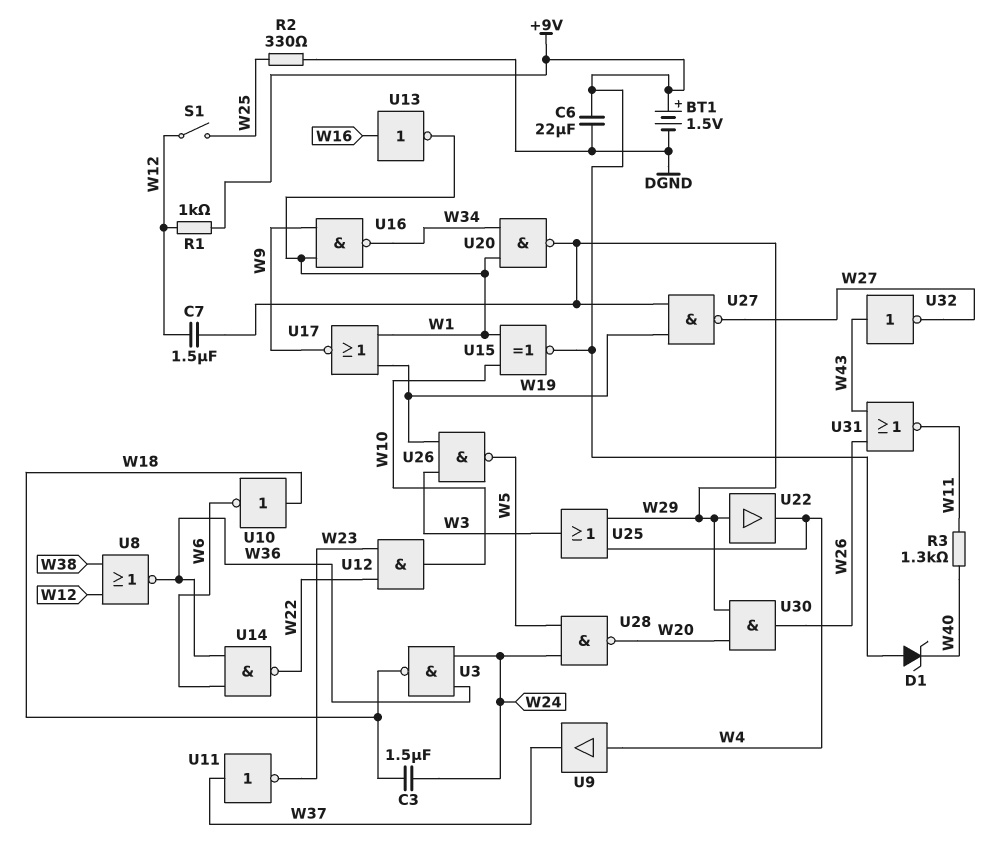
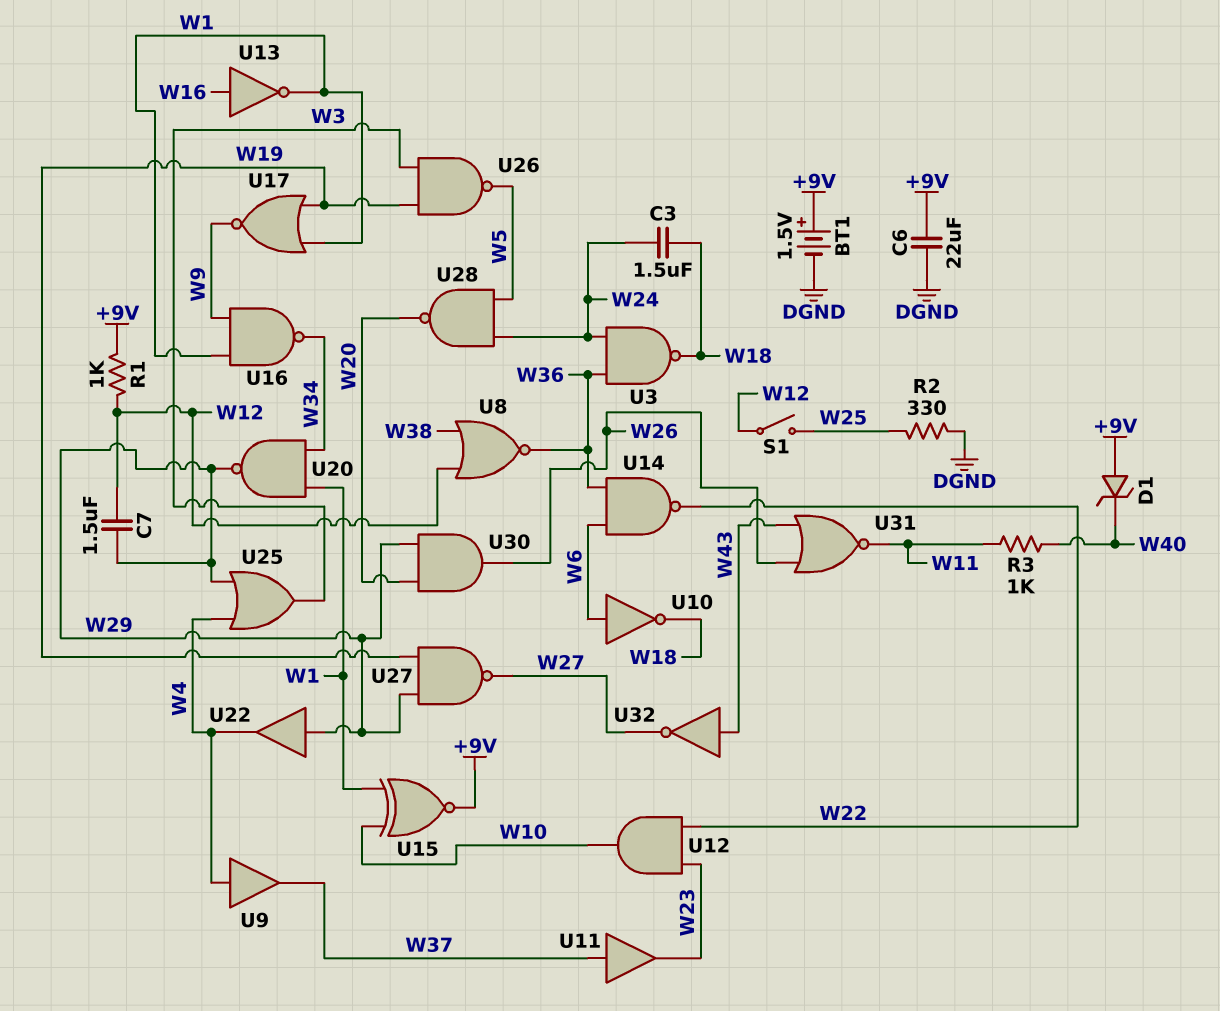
R3: 1.3k (W11, W40) -> 1k (W11, W40)
U10: NOT (in W18, out W6) -> NOT (in W6, out W18)
U11: NOT (in W37, out W23) -> buffer (in W37, out W23)

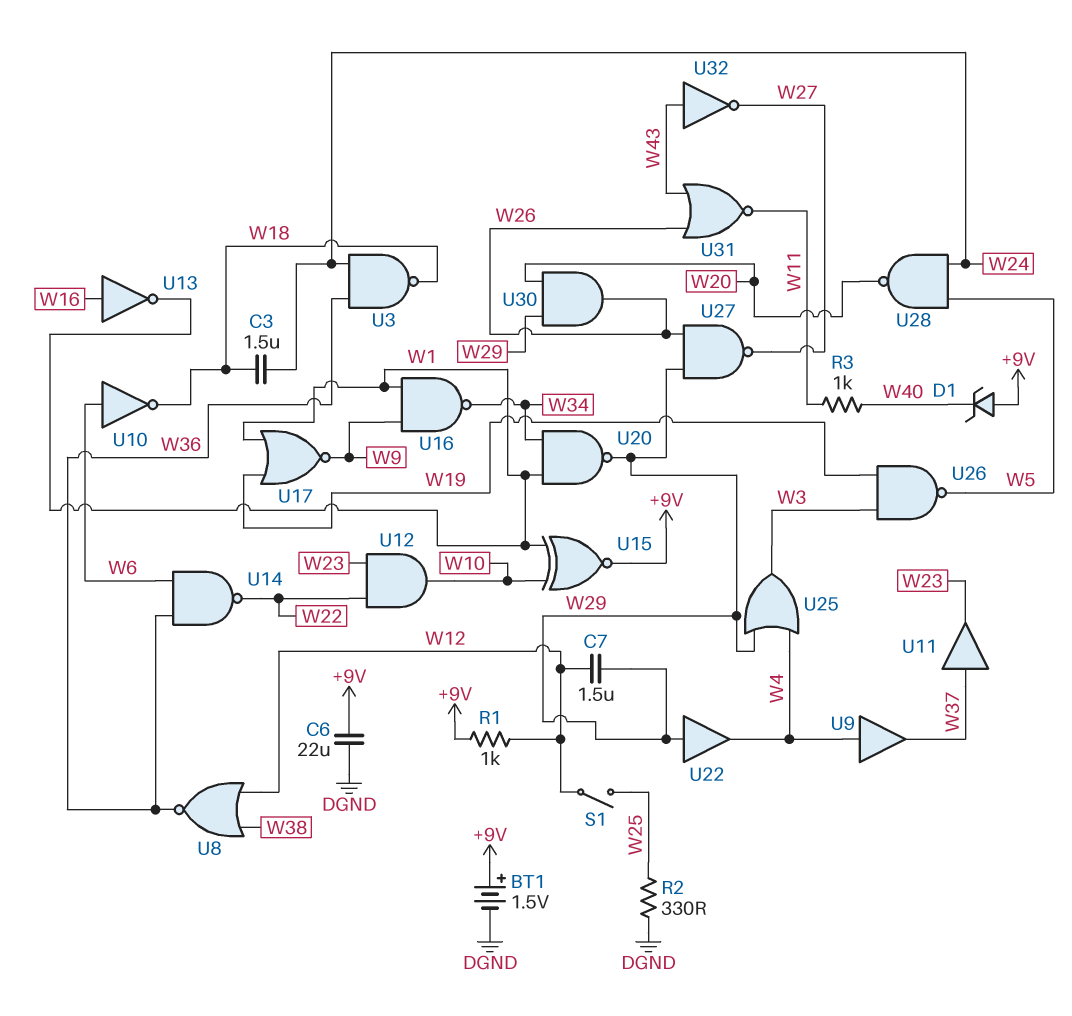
U27: NAND (in W19, in W29, out W27) -> NAND (in W26, in W29, out W27)

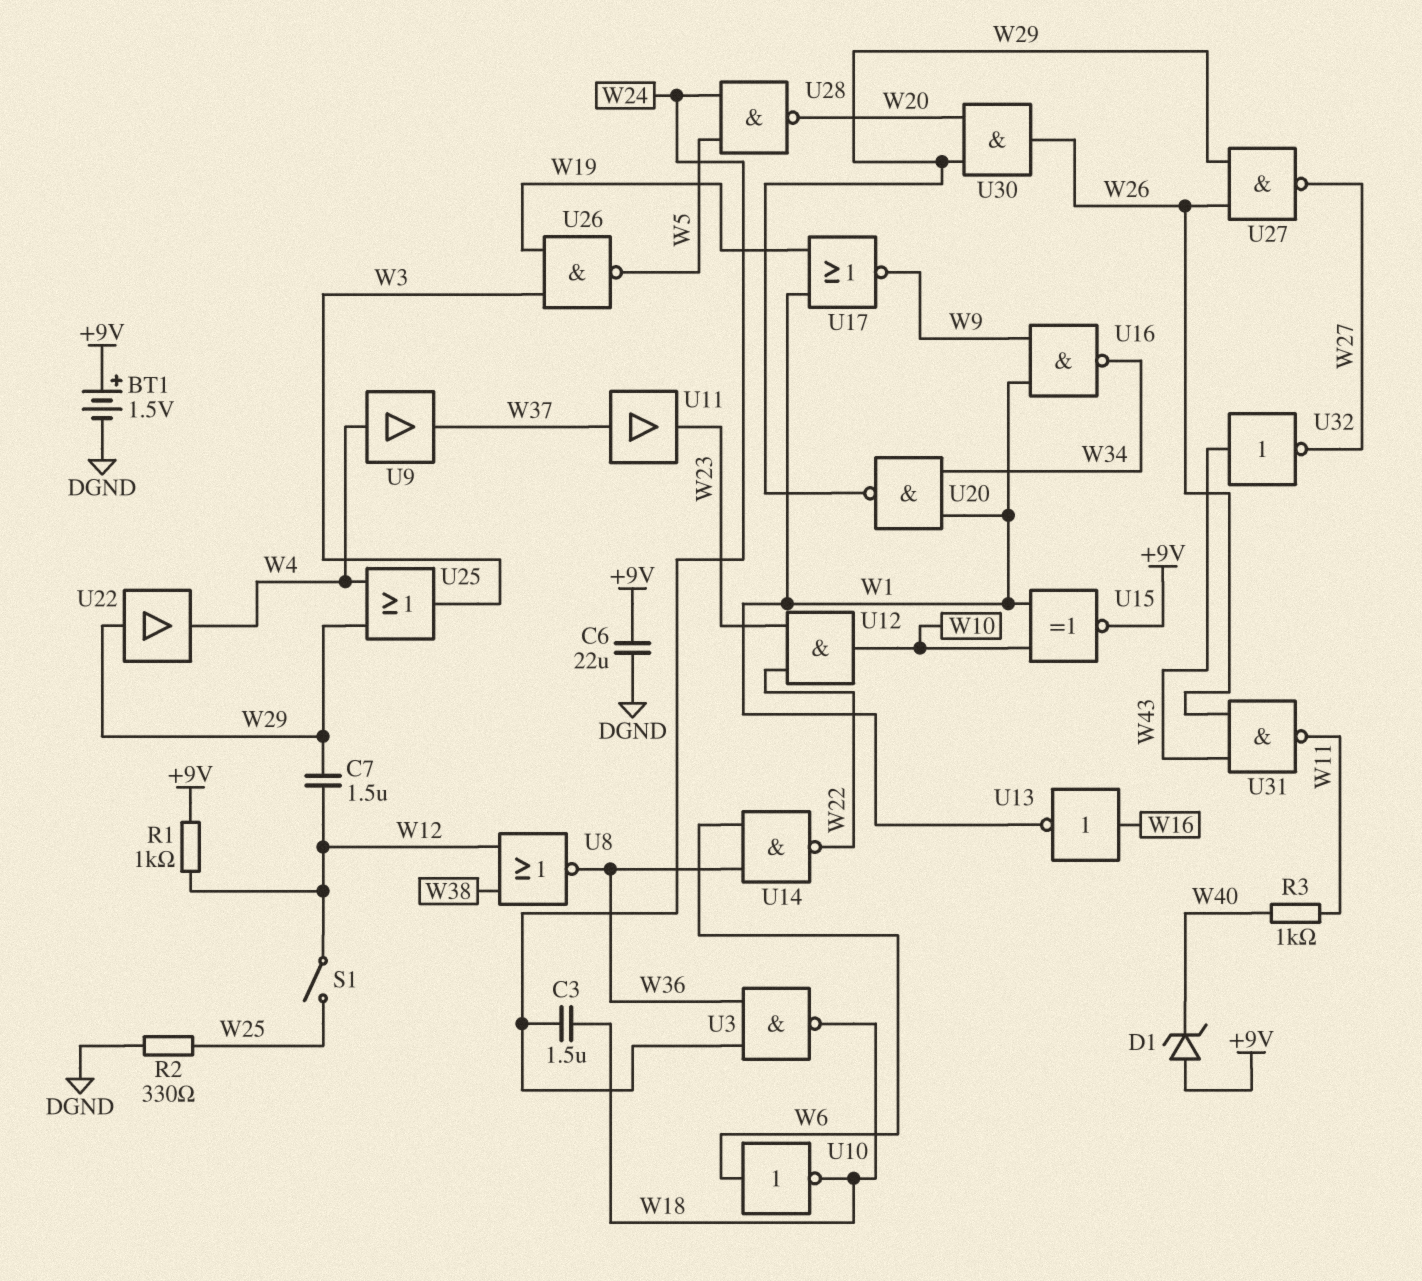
U31: NOR (in W26, in W43, out W11) -> NAND (in W26, in W43, out W11)

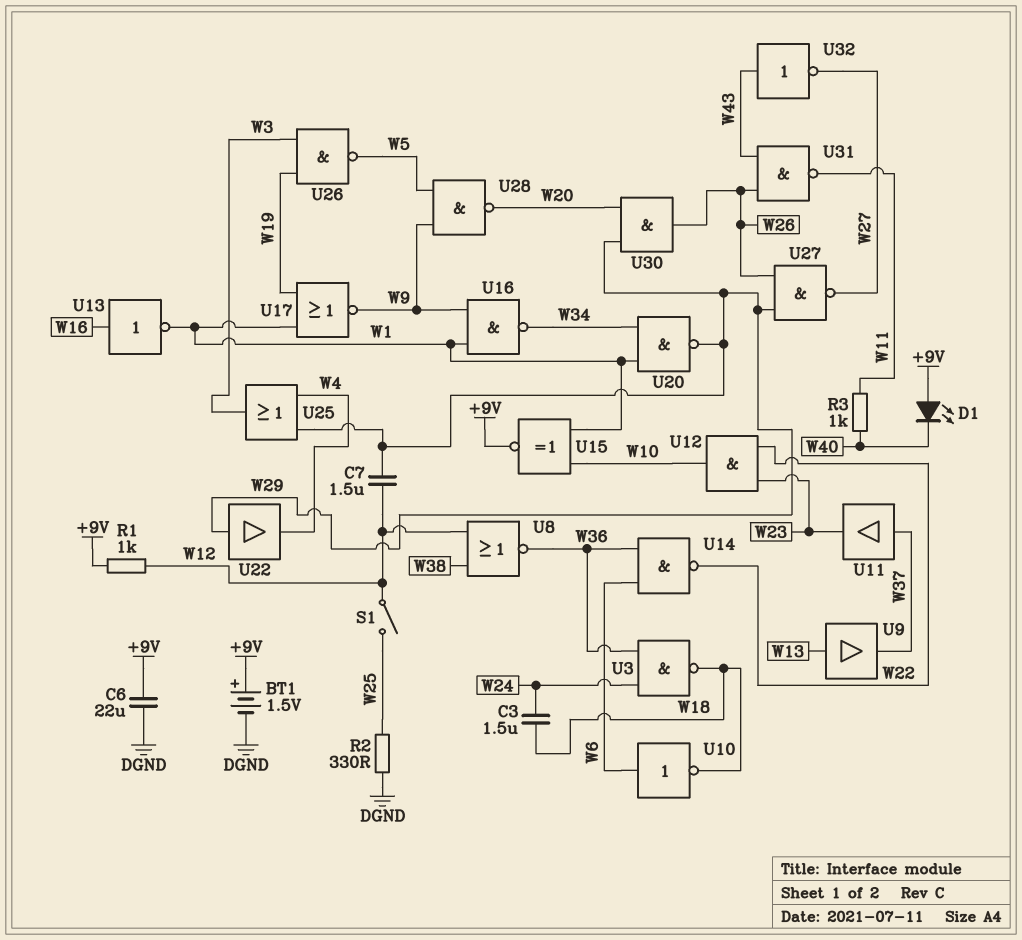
D1: zener (A +9V, K W40) -> LED (A +9V, K W40)
U9: buffer (in W4, out W37) -> buffer (in W13, out W37)
U28: NAND (in W5, in W24, out W20) -> NAND (in W5, in W9, out W20)

